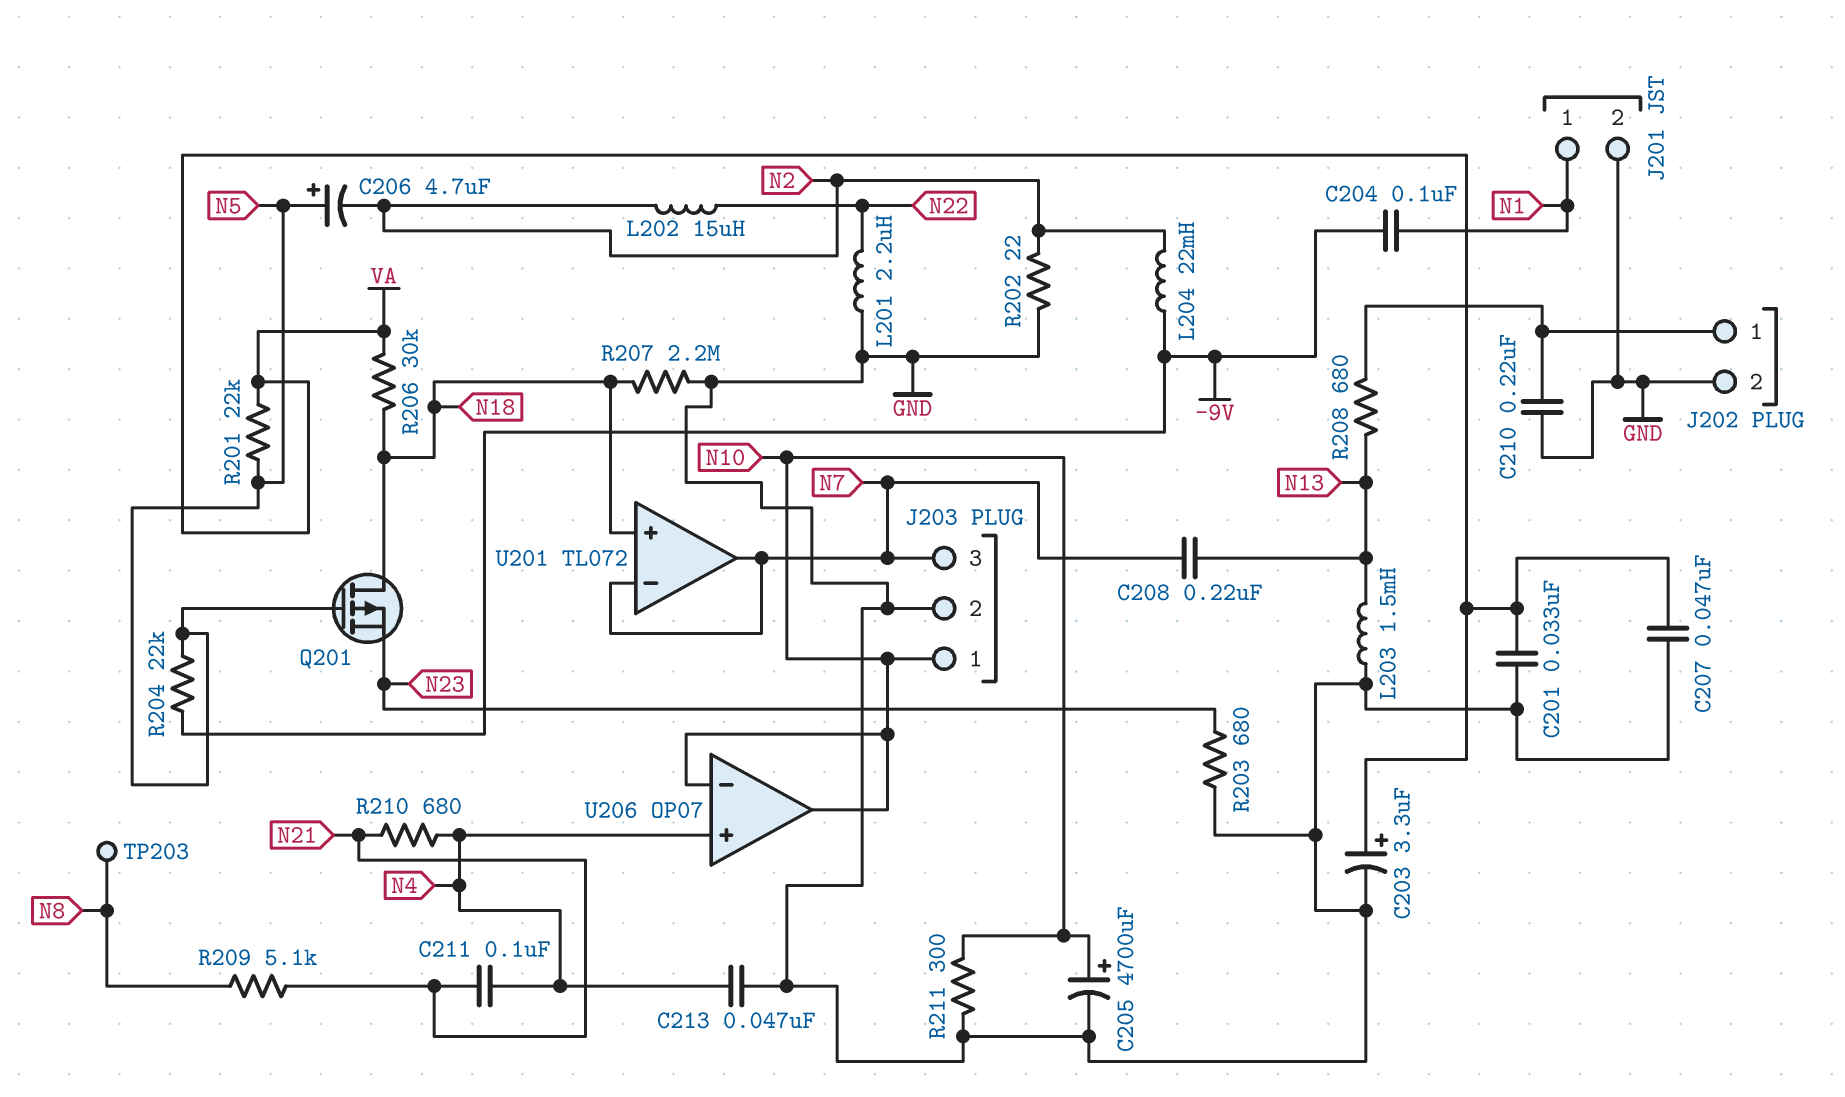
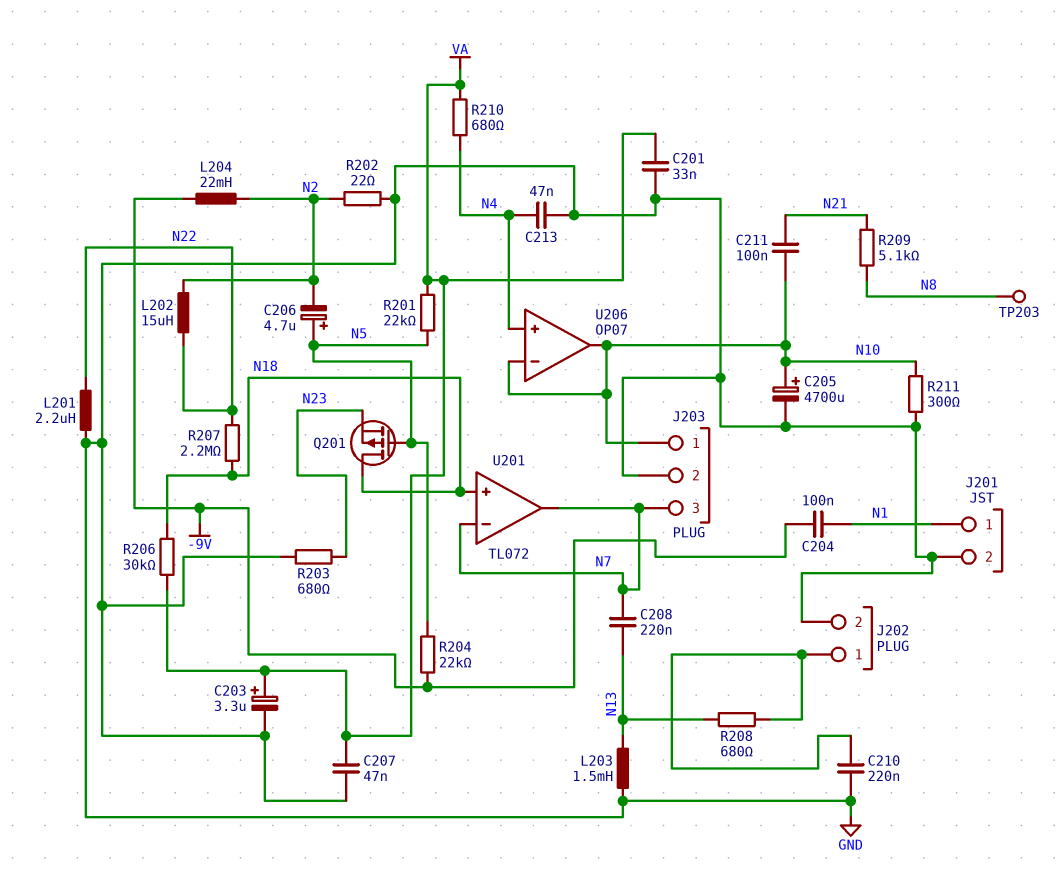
C211: 100nF (N4, N21) -> 100nF (N10, N21)
R207: 2.2M (GND, N18) -> 2.2M (N18, N22)
R210: 680 (N4, N21) -> 680 (N4, VA)

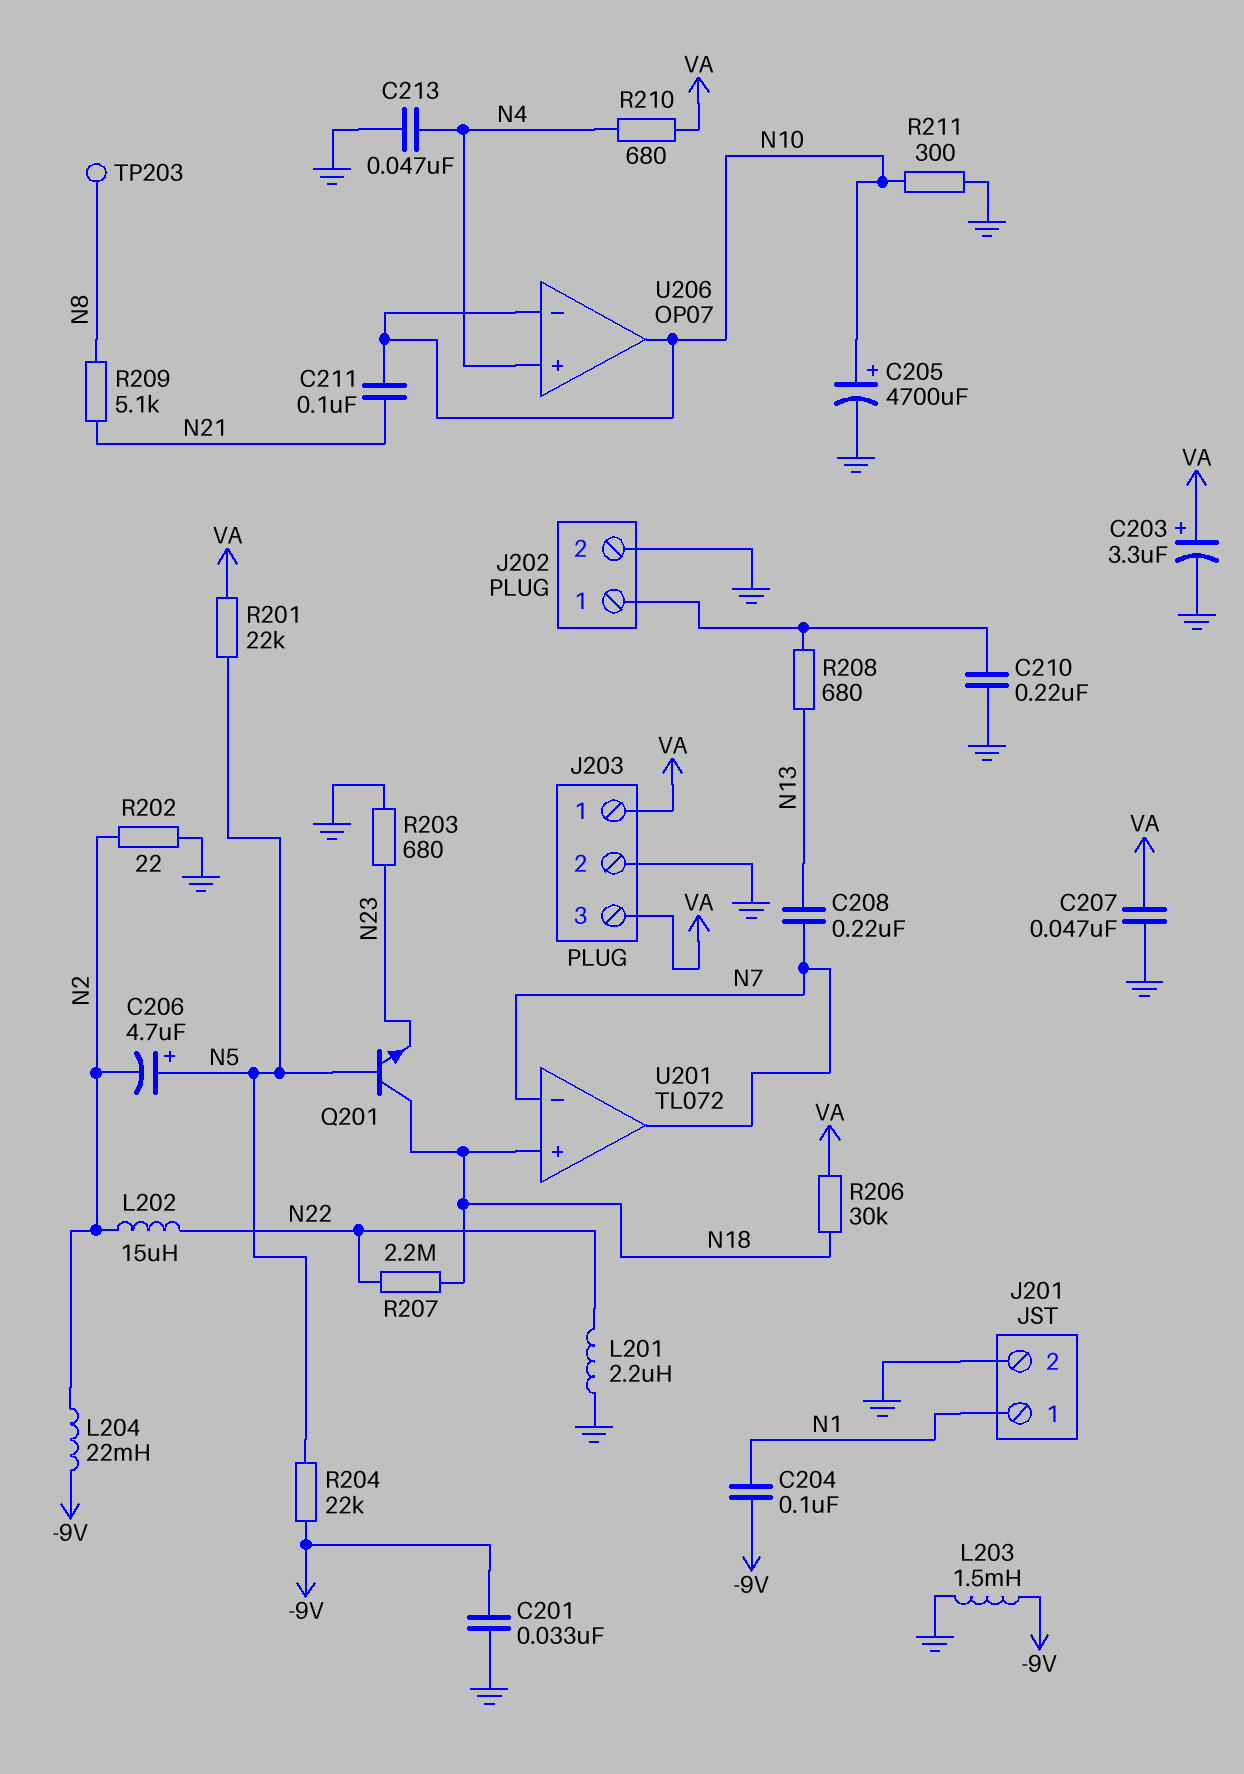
C201: 33nF (GND, VA) -> 33nF (-9V, GND)
J203 pin 1: N10 -> VA
J203 pin 3: N7 -> VA
L203: 1.5mH (GND, N13) -> 1.5mH (-9V, GND)
Q201: PMOS (G N5, D N18, S N23) -> NPN (B N5, C N18, E N23)

